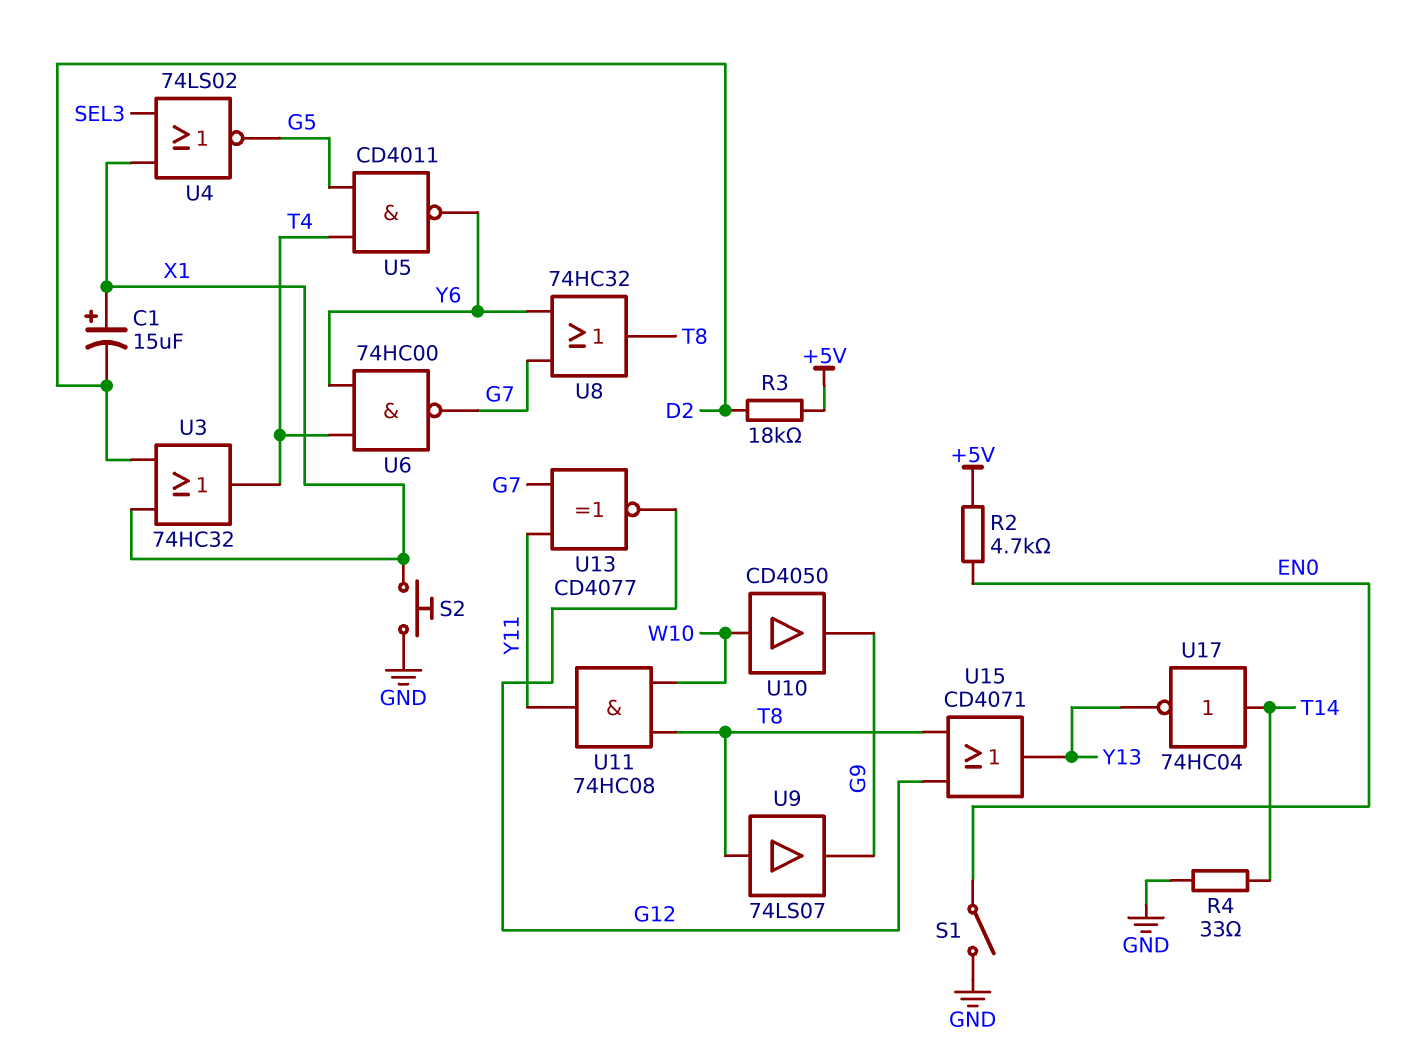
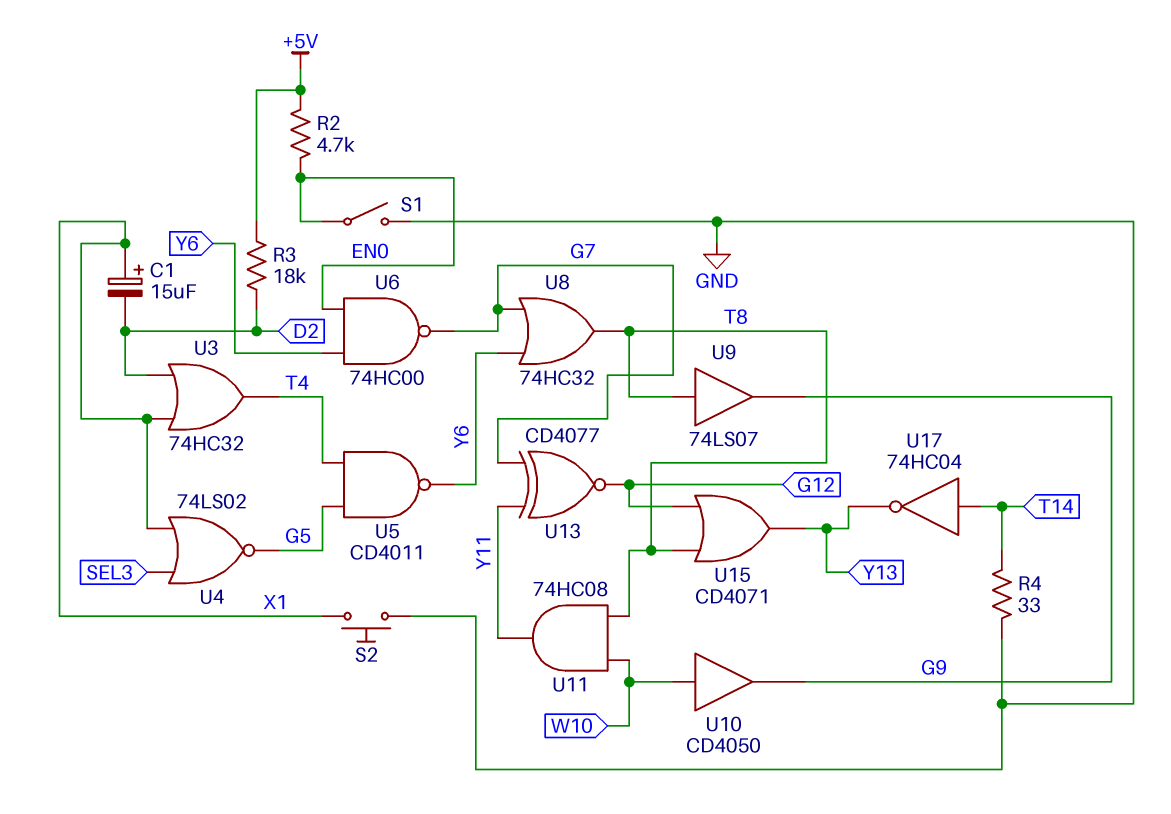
U6: NAND 74HC00 (in T4, in Y6, out G7) -> NAND 74HC00 (in EN0, in Y6, out G7)

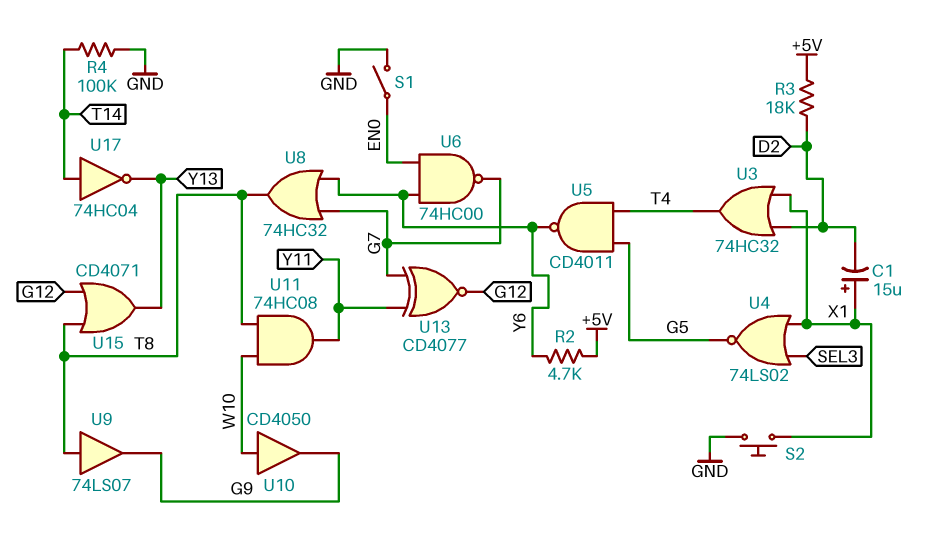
R2: 4.7k (+5V, EN0) -> 4.7k (+5V, Y6)
R4: 33 (GND, T14) -> 100k (GND, T14)

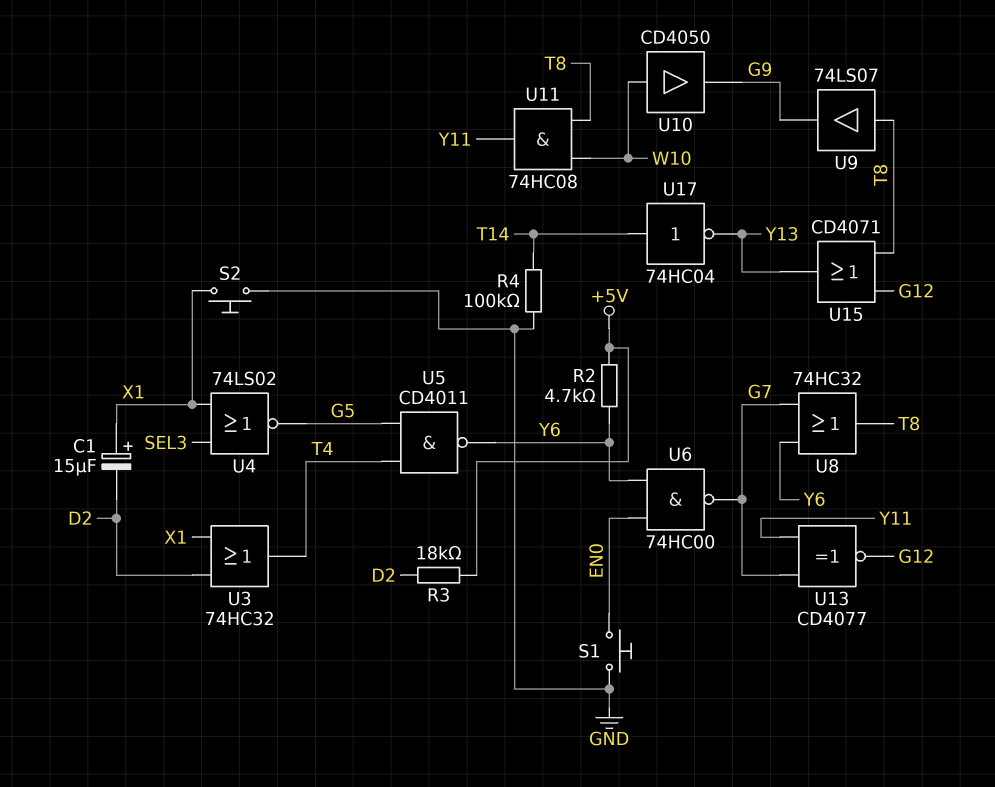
S1: switch (EN0, GND) -> button (EN0, GND)

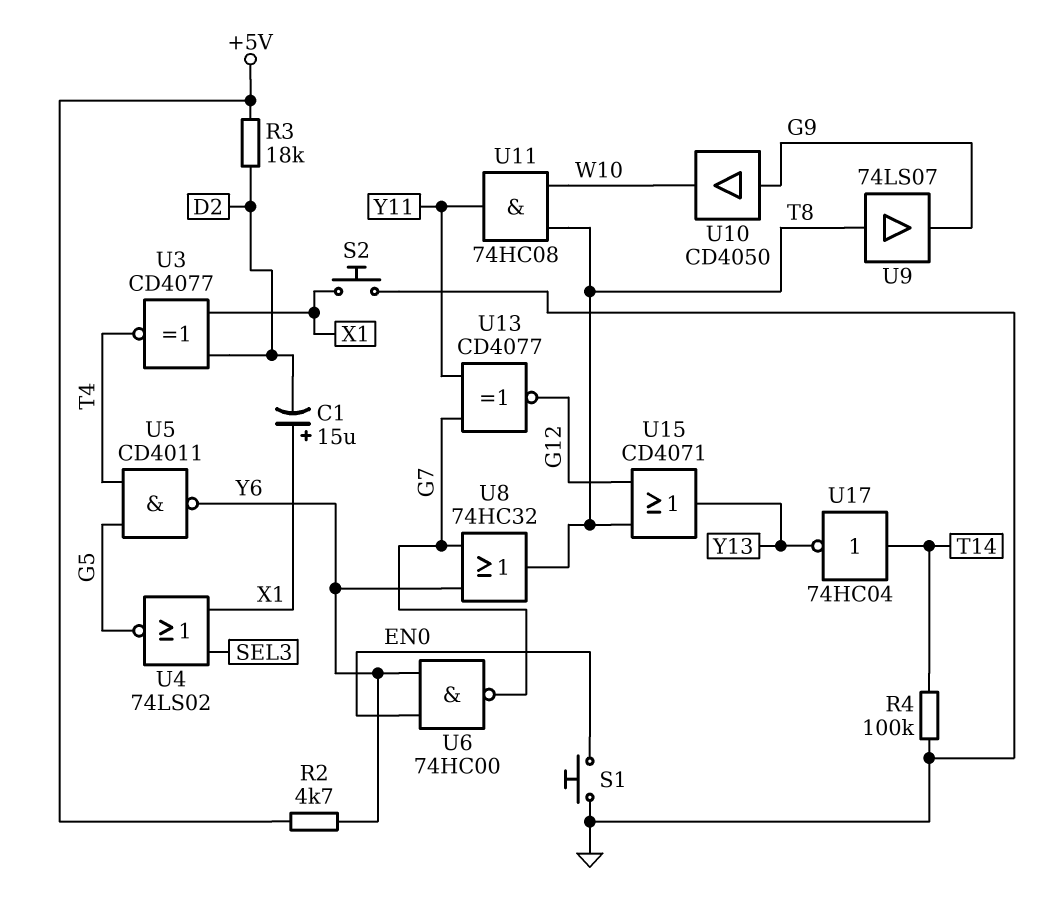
U3: OR 74HC32 (in D2, in X1, out T4) -> XNOR CD4077 (in D2, in X1, out T4)
U10: buffer CD4050 (in W10, out G9) -> buffer CD4050 (in G9, out W10)

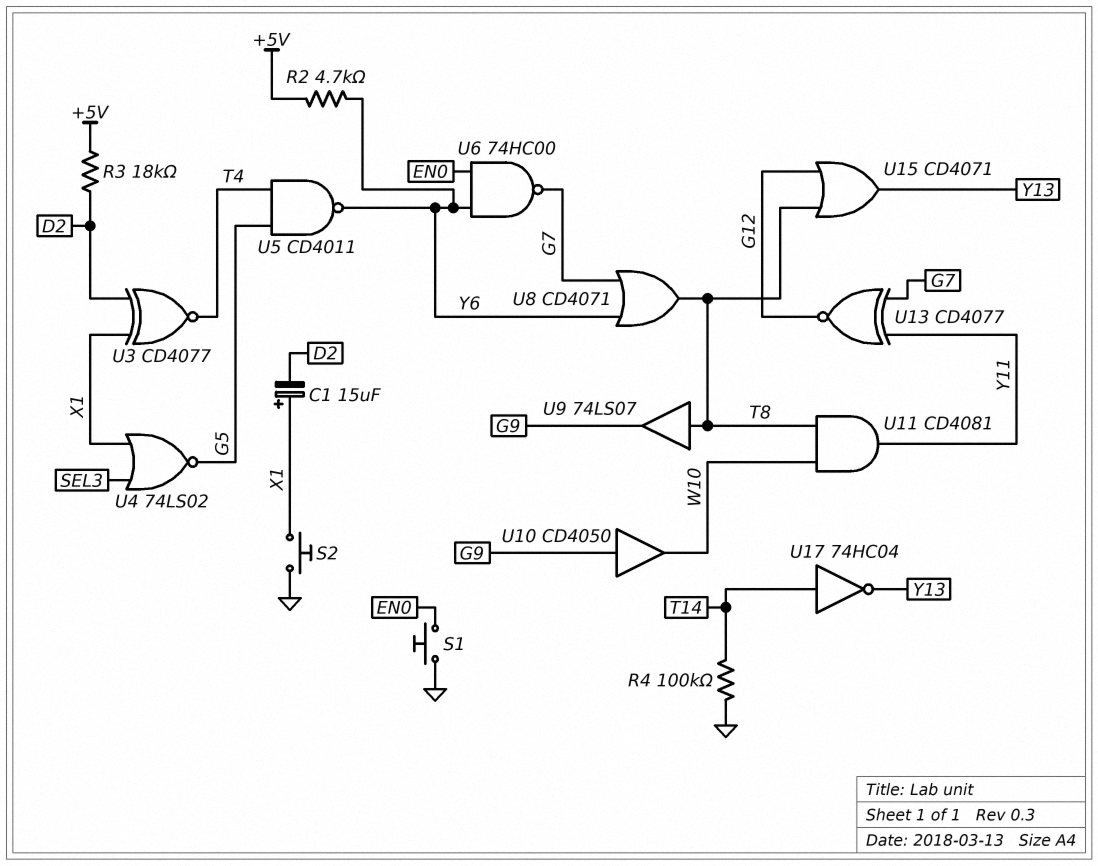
U8: OR 74HC32 (in G7, in Y6, out T8) -> OR CD4071 (in G7, in Y6, out T8)
U11: AND 74HC08 (in T8, in W10, out Y11) -> AND CD4081 (in T8, in W10, out Y11)

